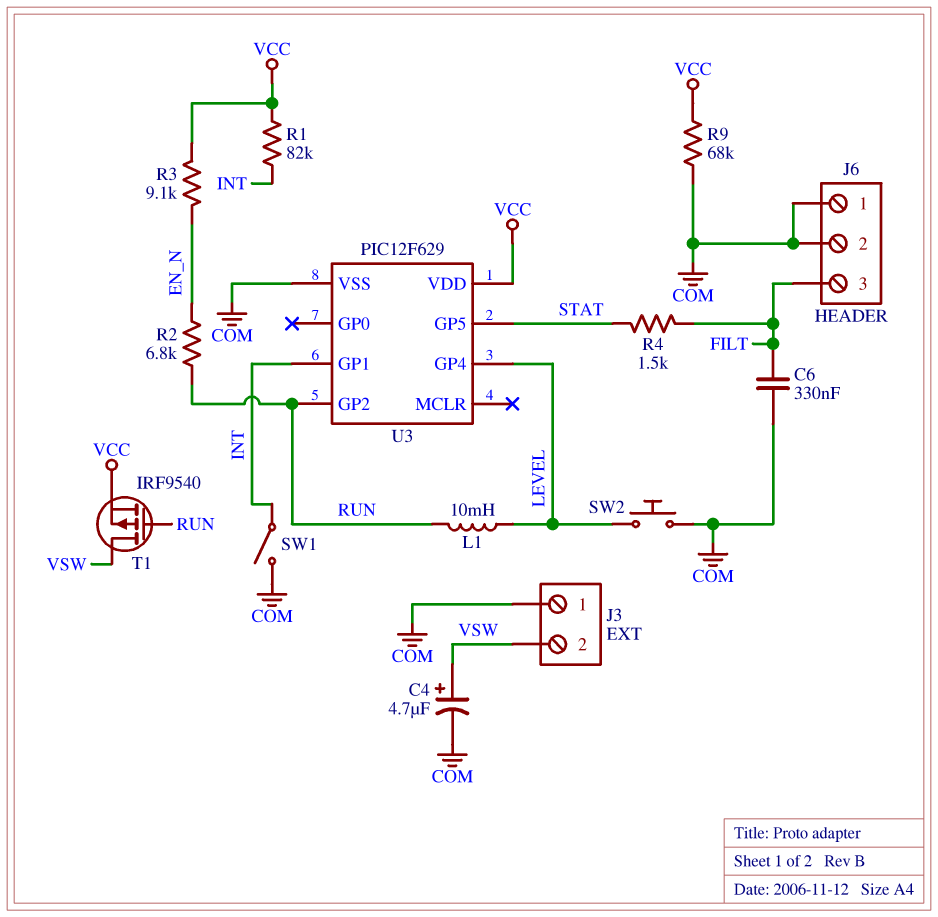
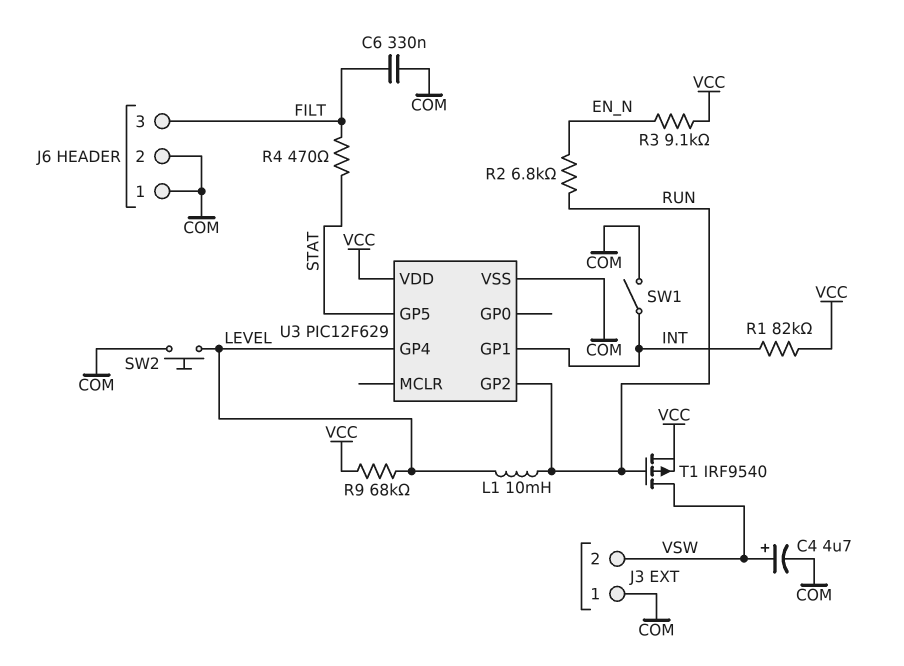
R4: 1.5k (FILT, STAT) -> 470 (FILT, STAT)
R9: 68k (COM, VCC) -> 68k (LEVEL, VCC)

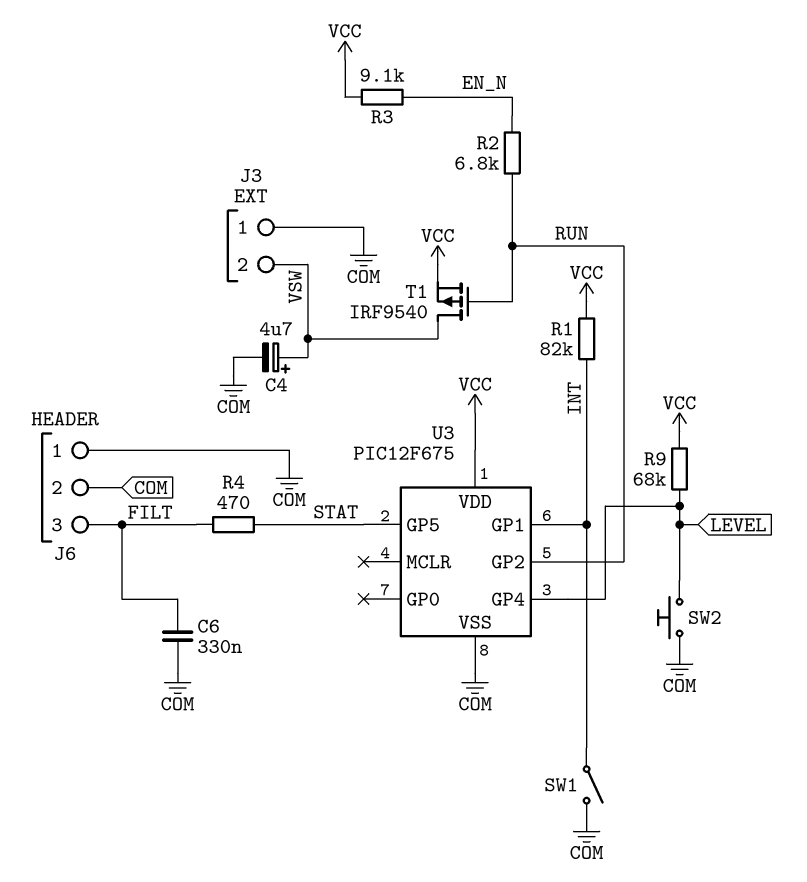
L1: 10mH (LEVEL, RUN) -> none
U3: PIC12F629 -> PIC12F675

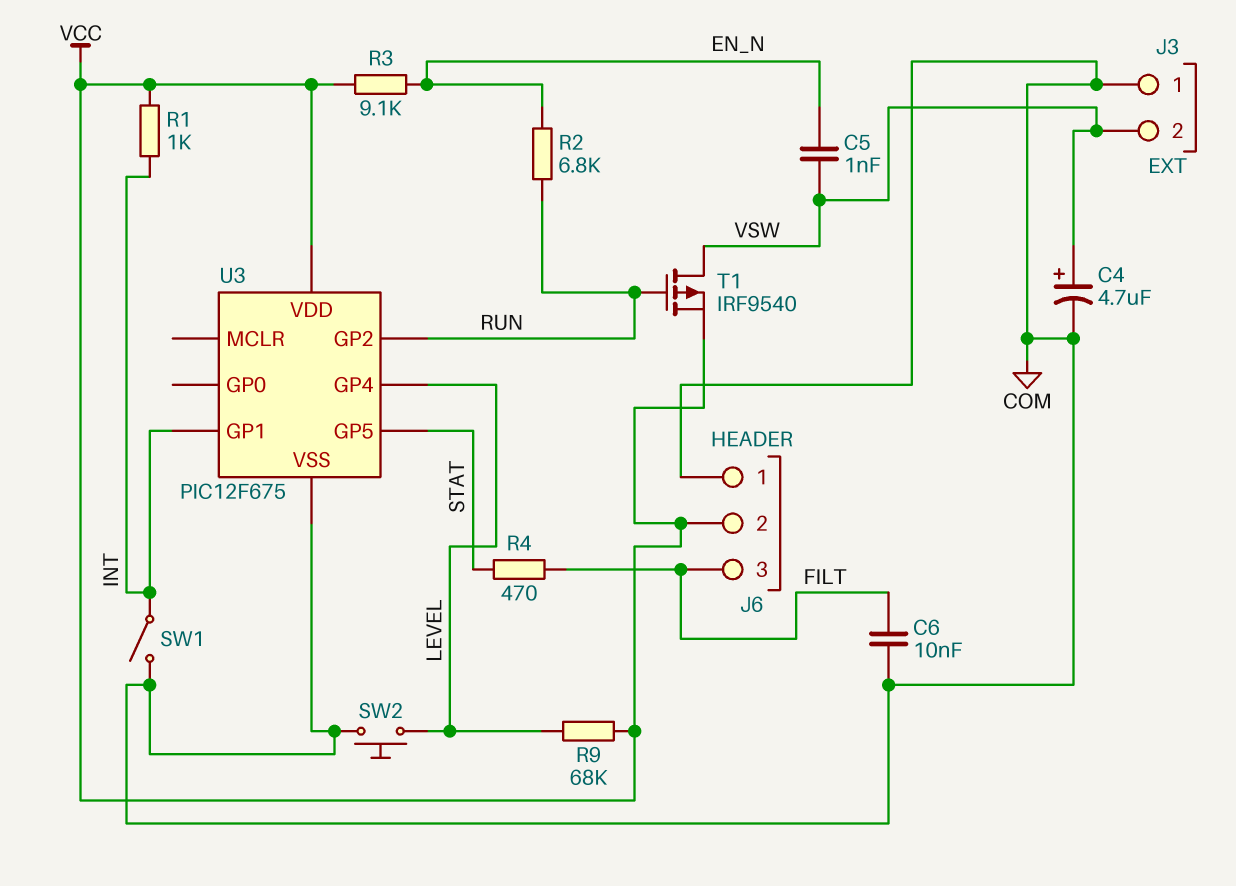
C5: none -> 1nF (EN_N, VSW)
C6: 330nF (COM, FILT) -> 10nF (COM, FILT)
J6 pin 2: COM -> VCC
R1: 82k (INT, VCC) -> 1k (INT, VCC)

